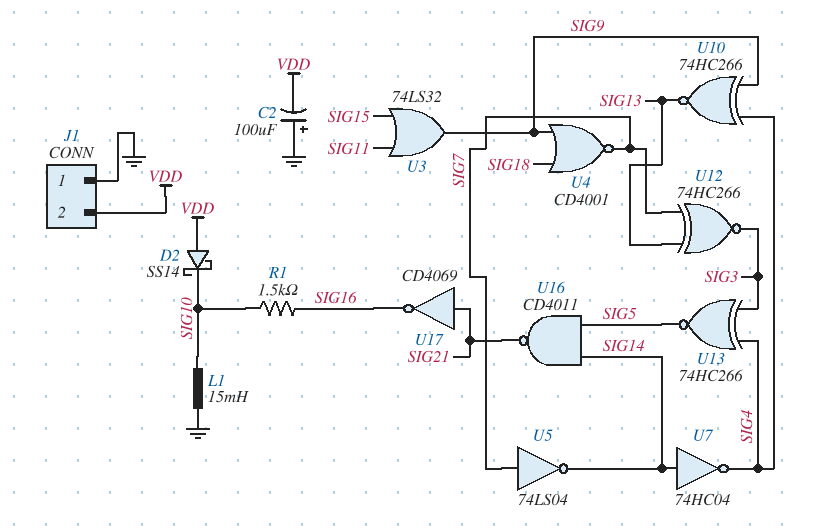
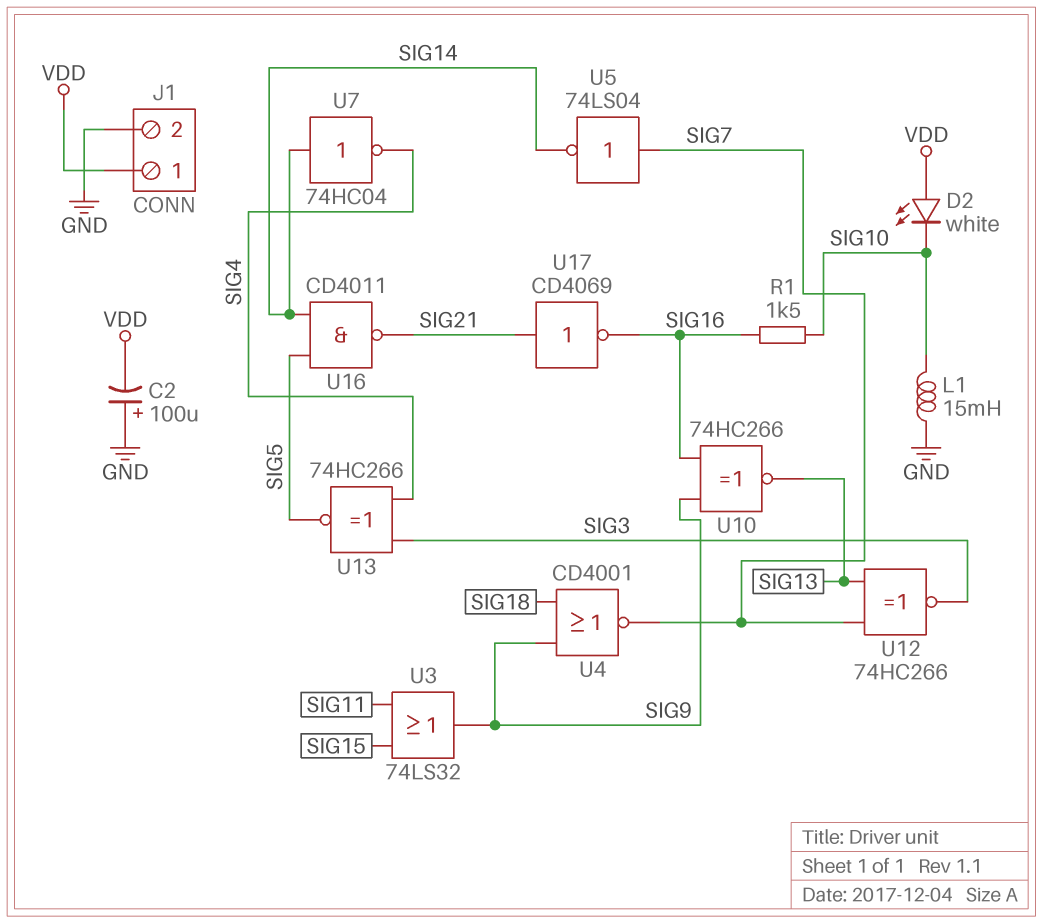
D2: schottky SS14 (A VDD, K SIG10) -> LED white (A VDD, K SIG10)
J1 pin 1: GND -> VDD
J1 pin 2: VDD -> GND
U10: XNOR 74HC266 (in SIG4, in SIG9, out SIG13) -> XNOR 74HC266 (in SIG9, in SIG16, out SIG13)

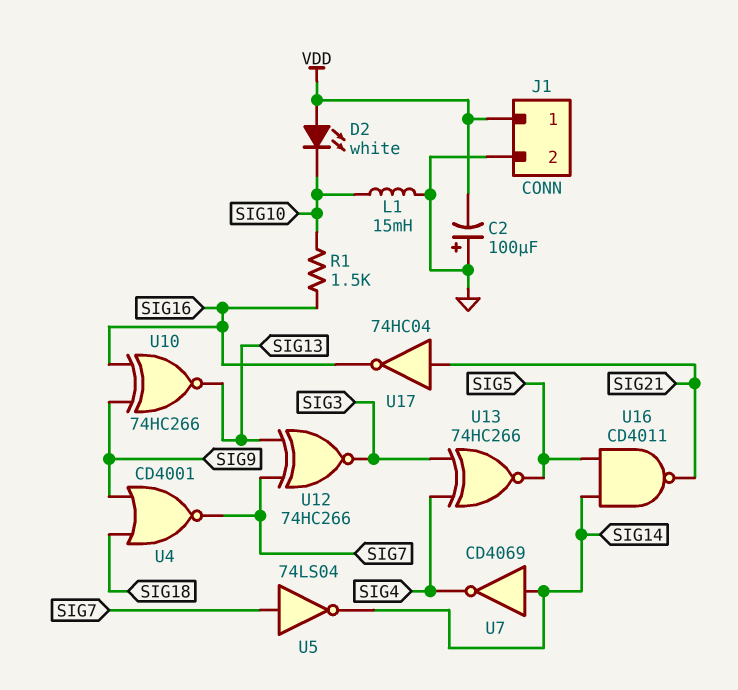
U3: OR 74LS32 (in SIG11, in SIG15, out SIG9) -> none
U7: NOT 74HC04 (in SIG14, out SIG4) -> NOT CD4069 (in SIG14, out SIG4)
U17: NOT CD4069 (in SIG21, out SIG16) -> NOT 74HC04 (in SIG21, out SIG16)

